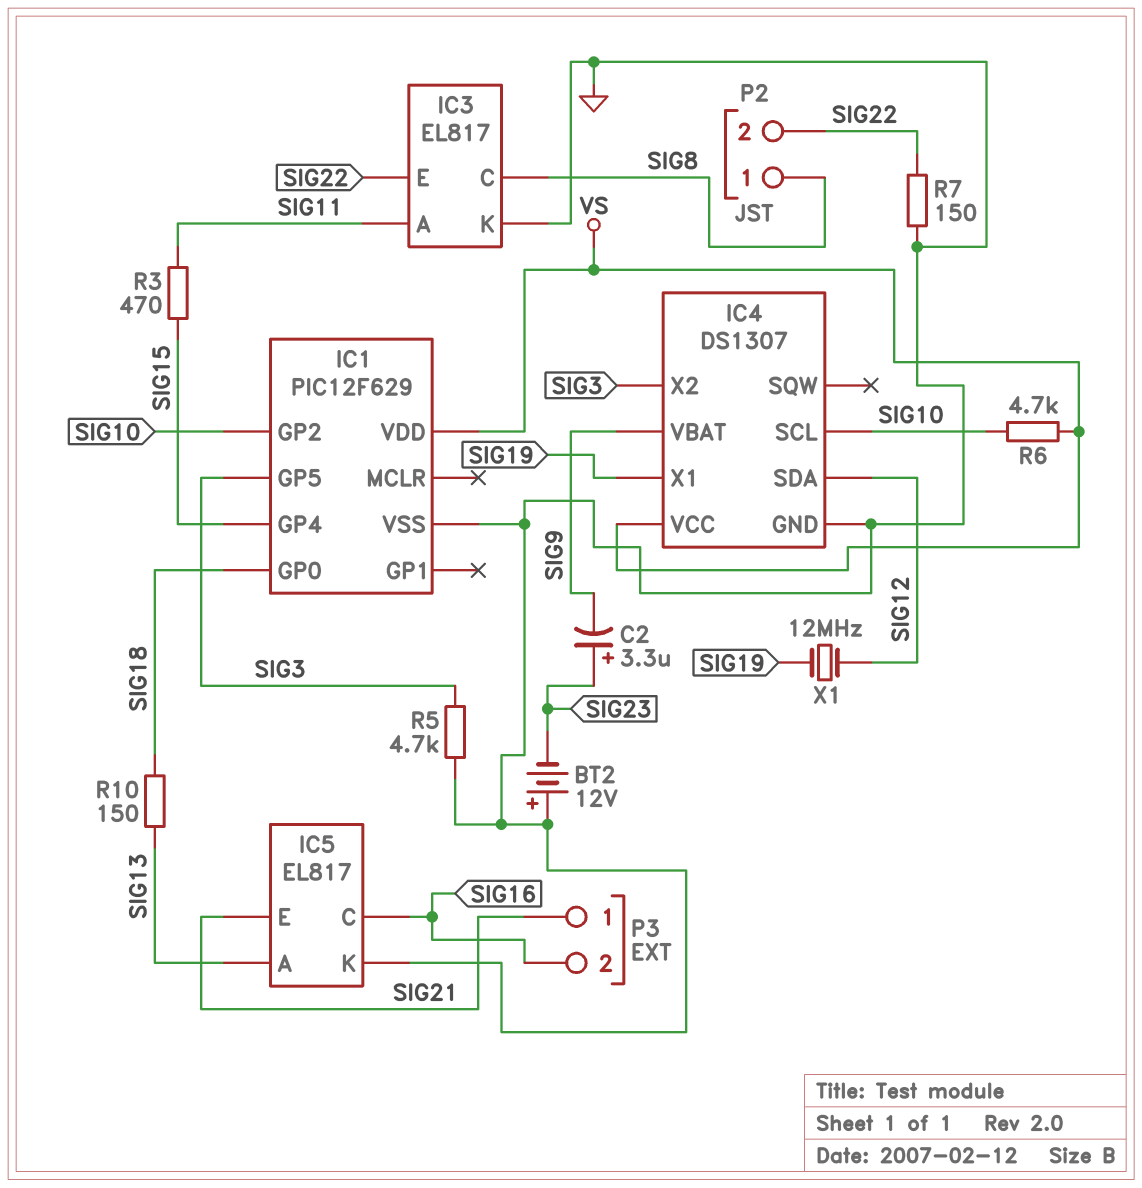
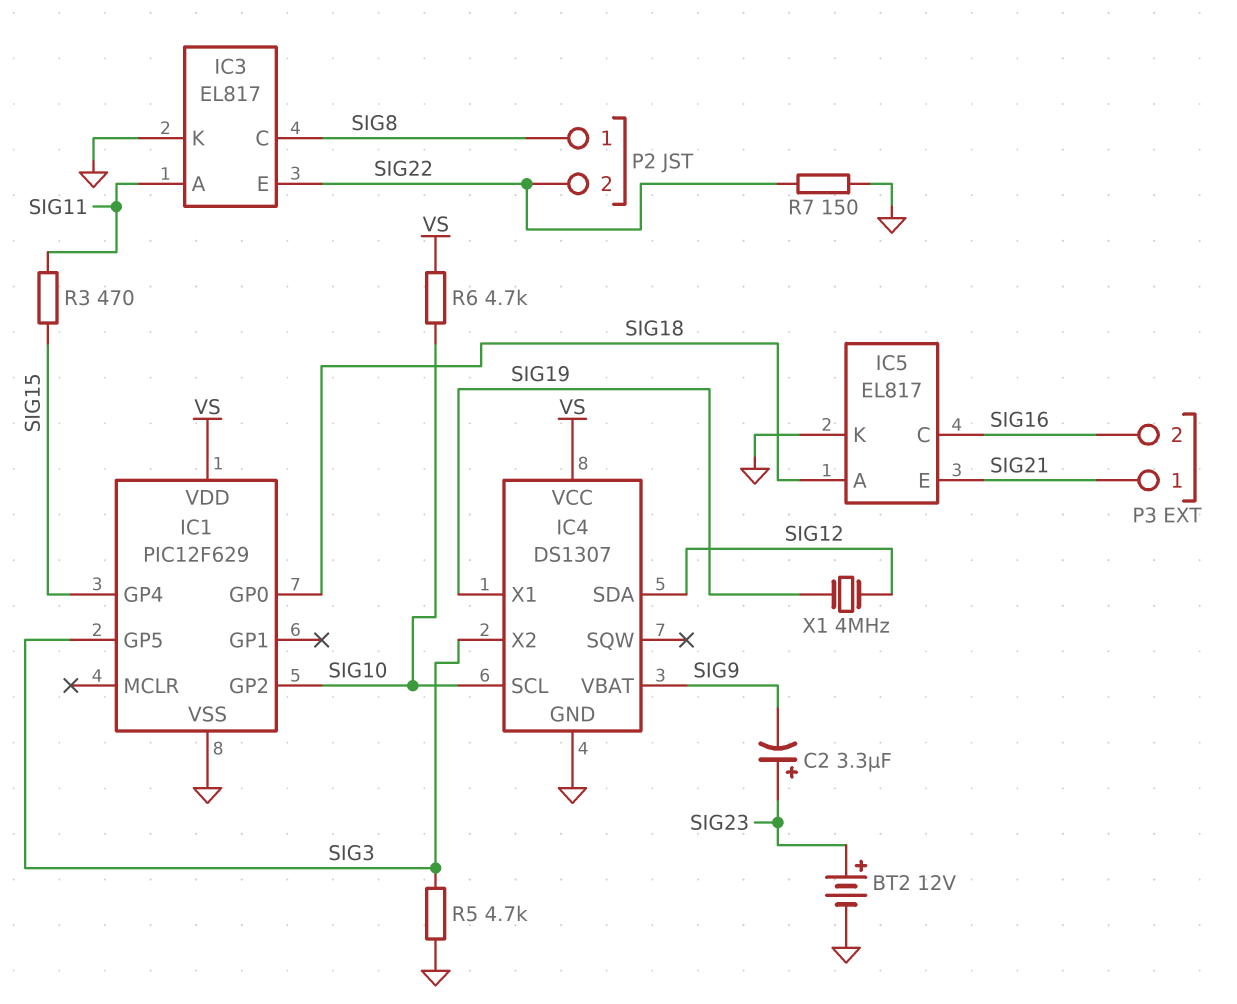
BT2: 12V (plus GND, minus SIG23) -> 12V (plus SIG23, minus GND)
IC5 pin A: SIG13 -> SIG18
R10: 150 (SIG13, SIG18) -> none
X1: 12MHz (SIG12, SIG19) -> 4MHz (SIG12, SIG19)

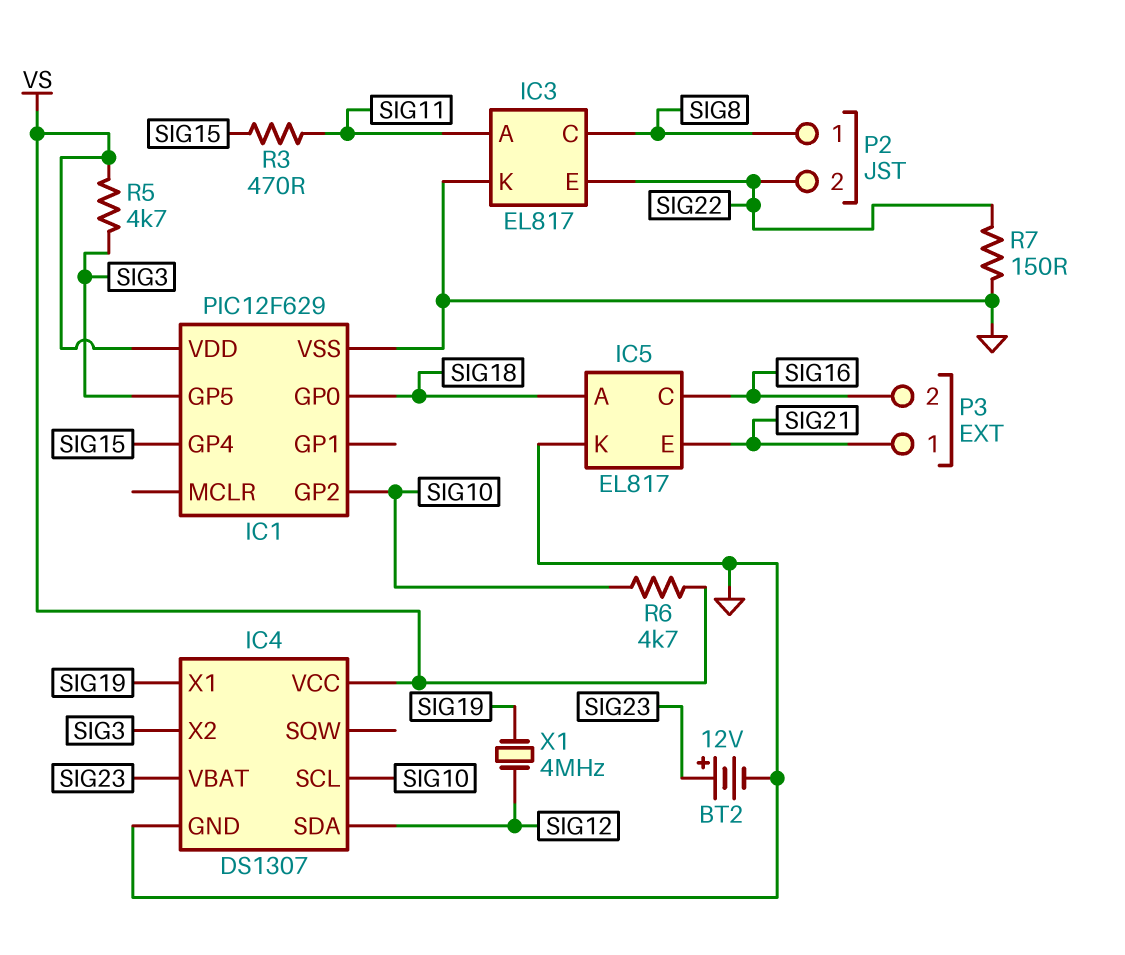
C2: 3.3uF (plus SIG23, minus SIG9) -> none
IC4 pin VBAT: SIG9 -> SIG23
R5: 4.7k (GND, SIG3) -> 4.7k (SIG3, VS)

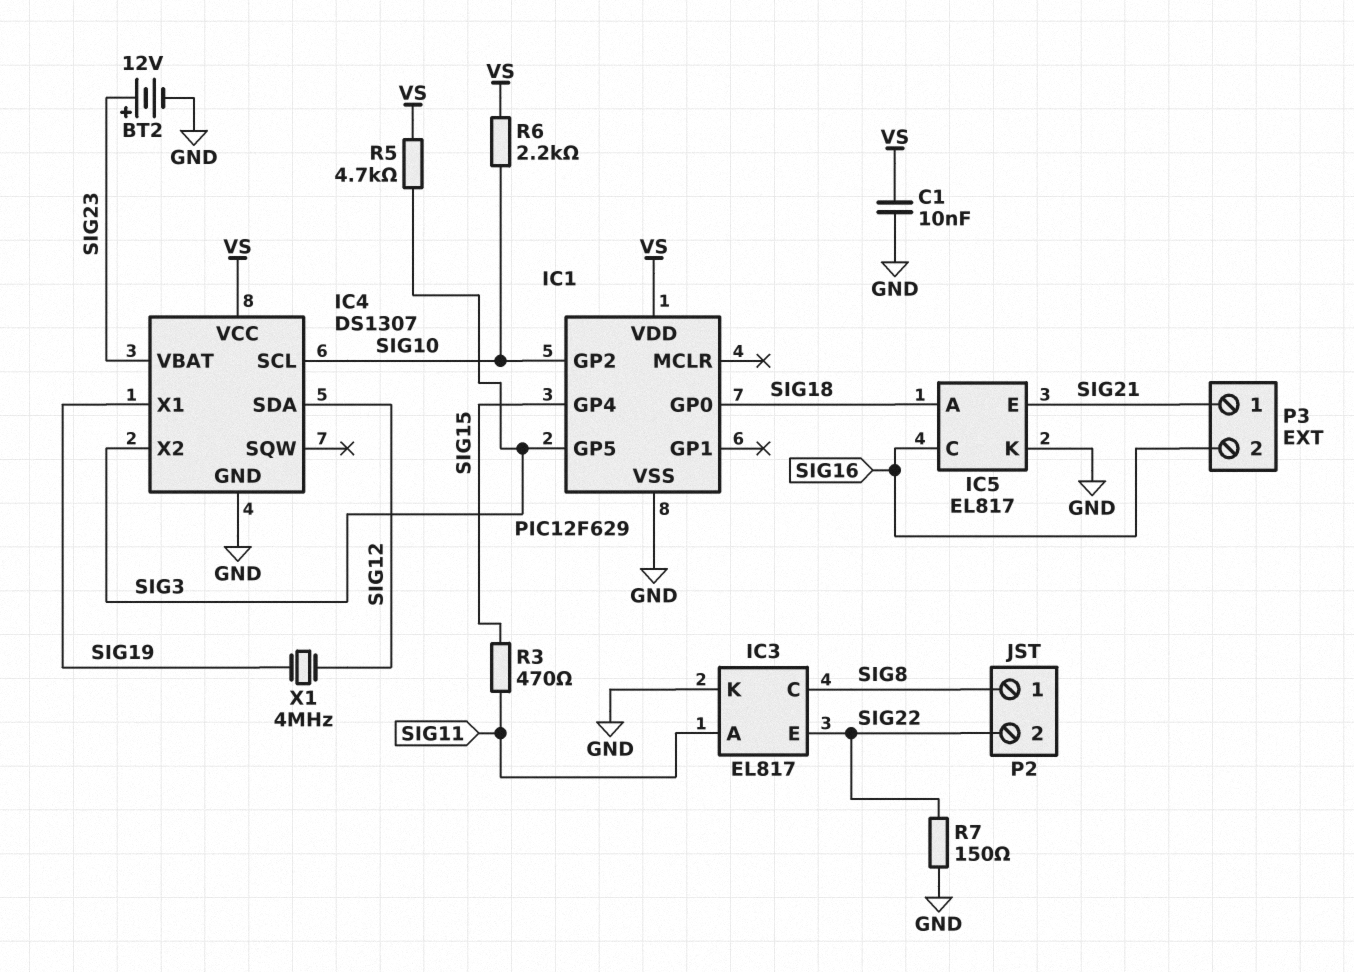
C1: none -> 10nF (GND, VS)
R6: 4.7k (SIG10, VS) -> 2.2k (SIG10, VS)

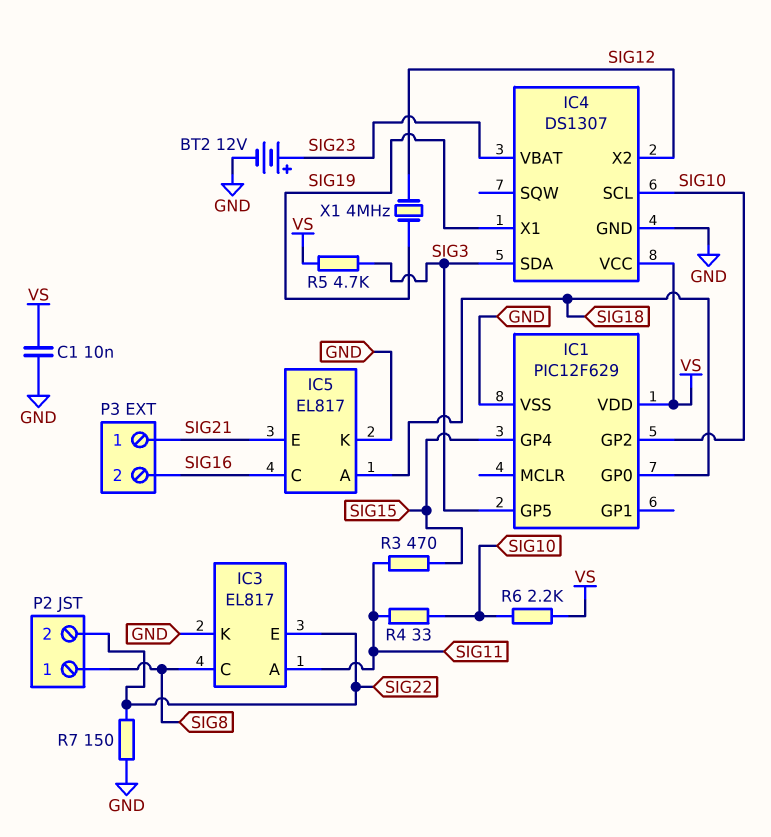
IC4 pin SDA: SIG12 -> SIG3
IC4 pin X2: SIG3 -> SIG12
R4: none -> 33 (SIG10, SIG11)

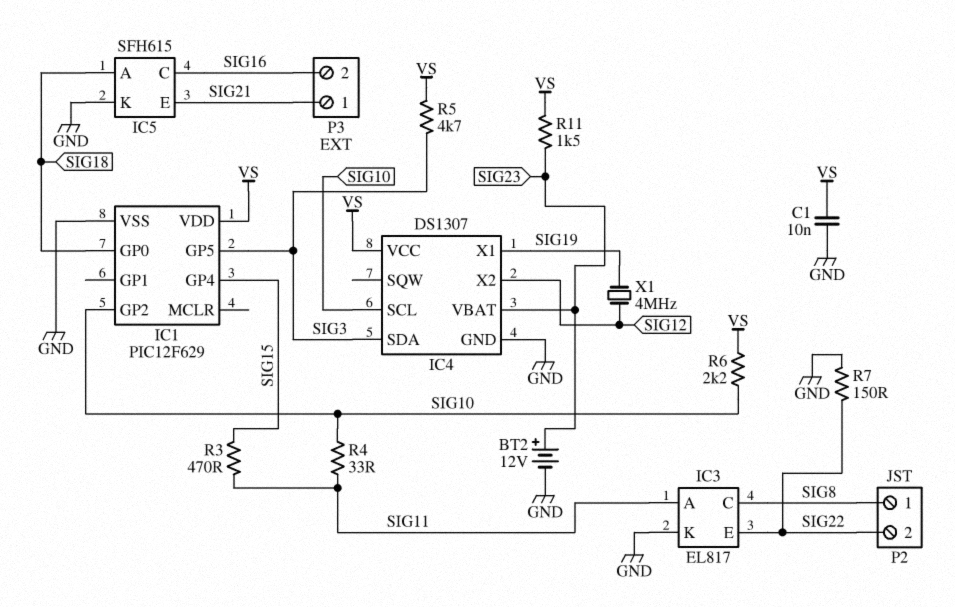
IC5: EL817 -> SFH615
R11: none -> 1.5k (SIG23, VS)

